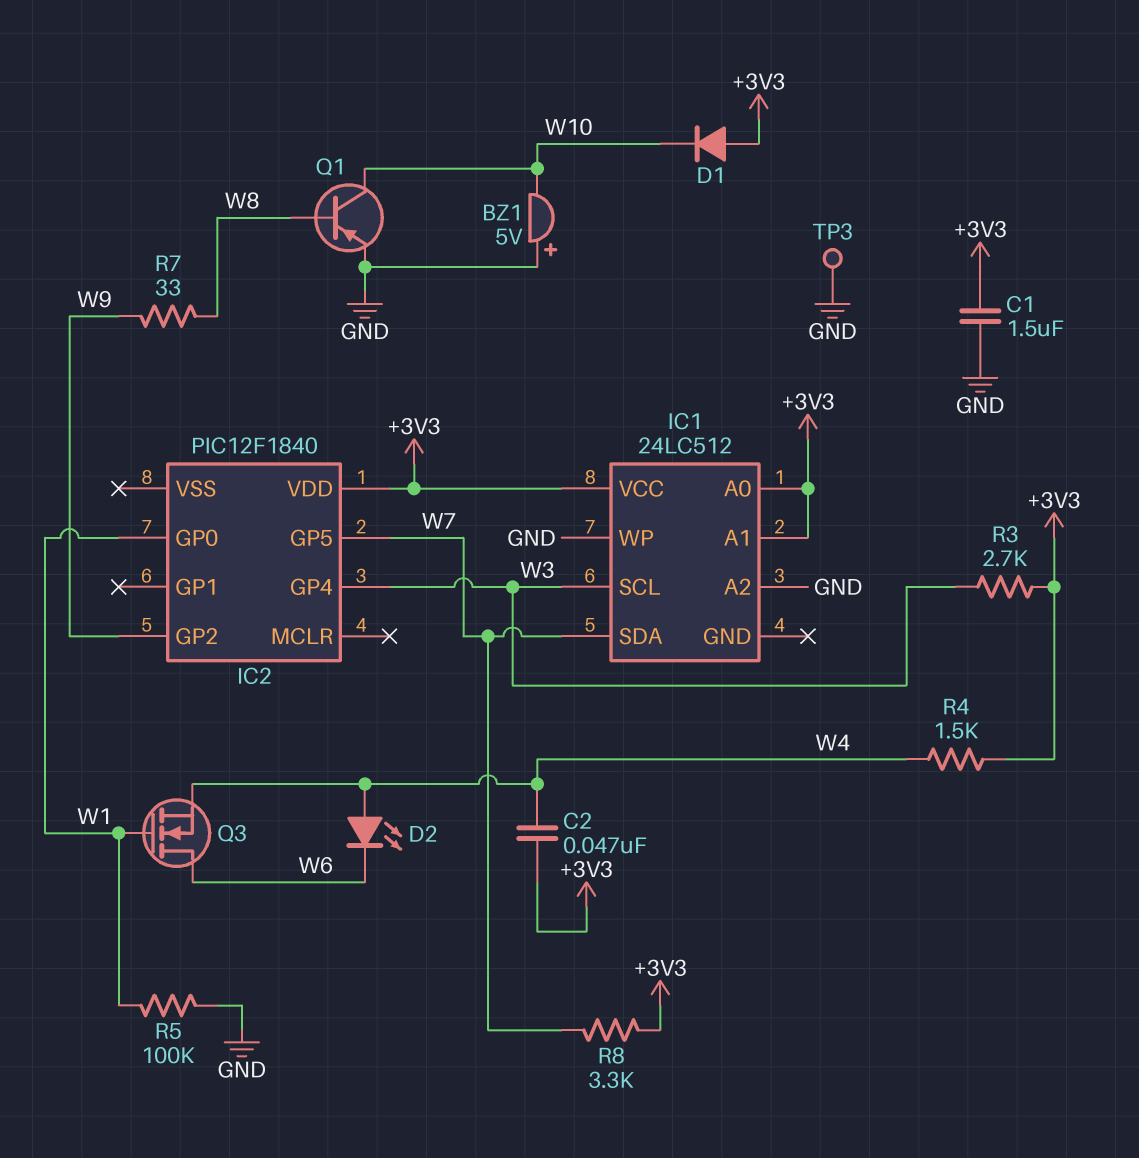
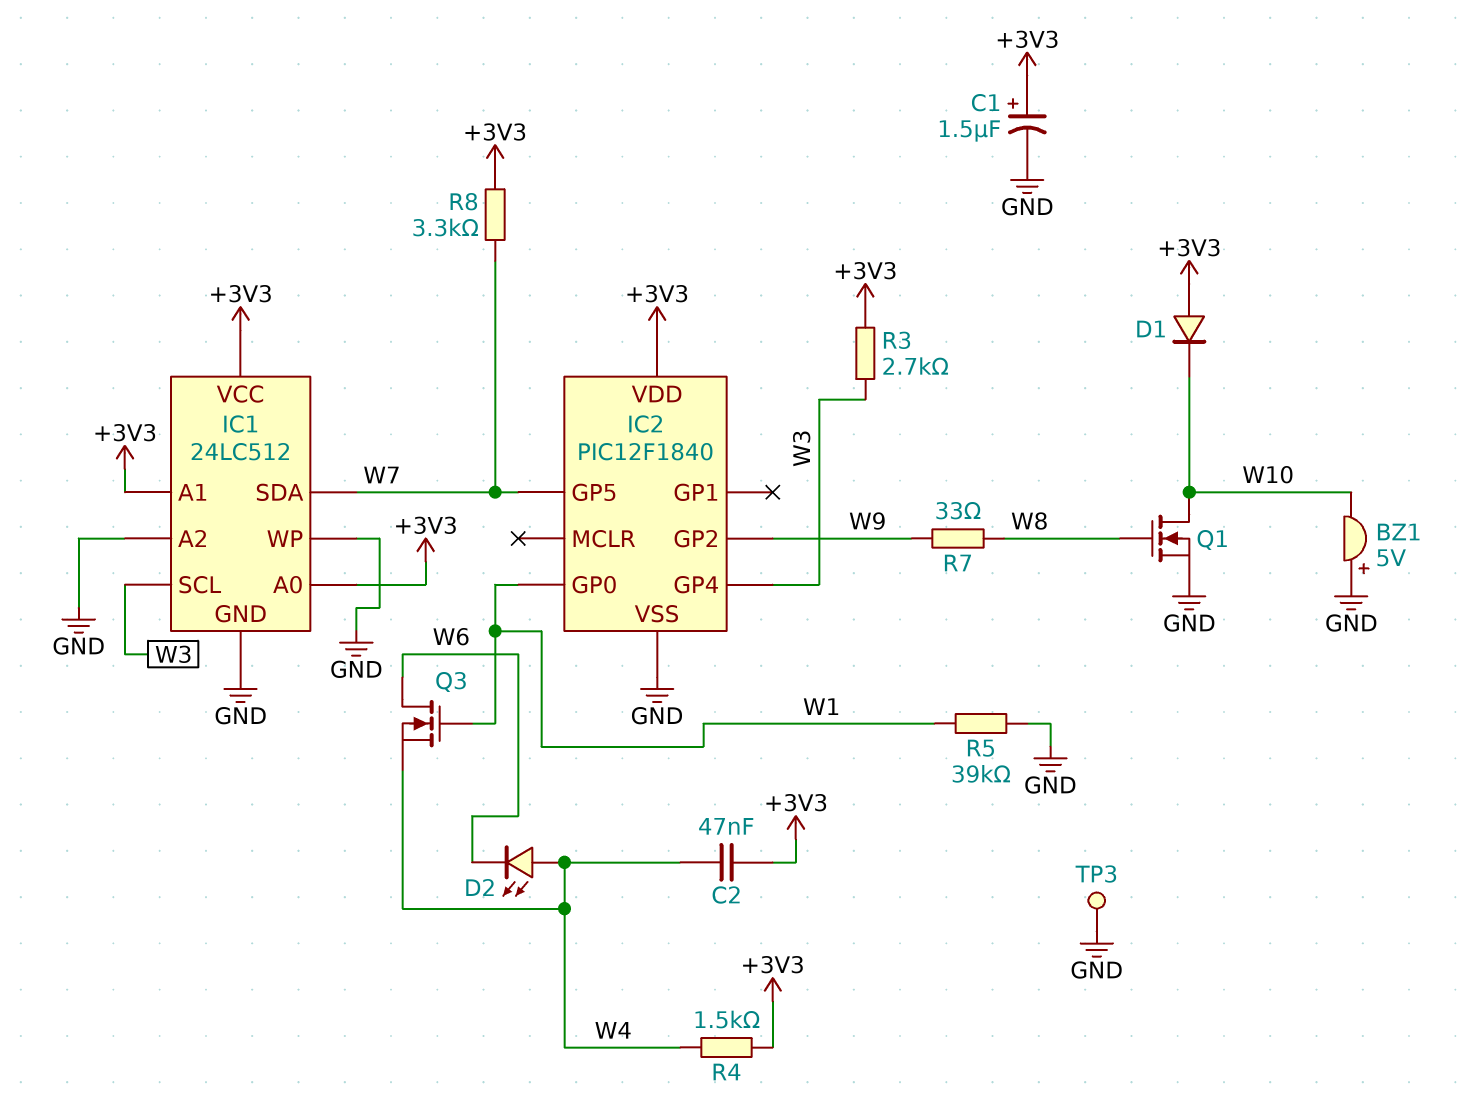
C1: 1.5uF (+3V3, GND) -> 1.5uF (plus +3V3, minus GND)
IC1 pin GND: none -> GND
IC2 pin VSS: none -> GND
Q1: PNP (B W8, C W10, E GND) -> NMOS (G W8, D W10, S GND)
R5: 100k (GND, W1) -> 39k (GND, W1)

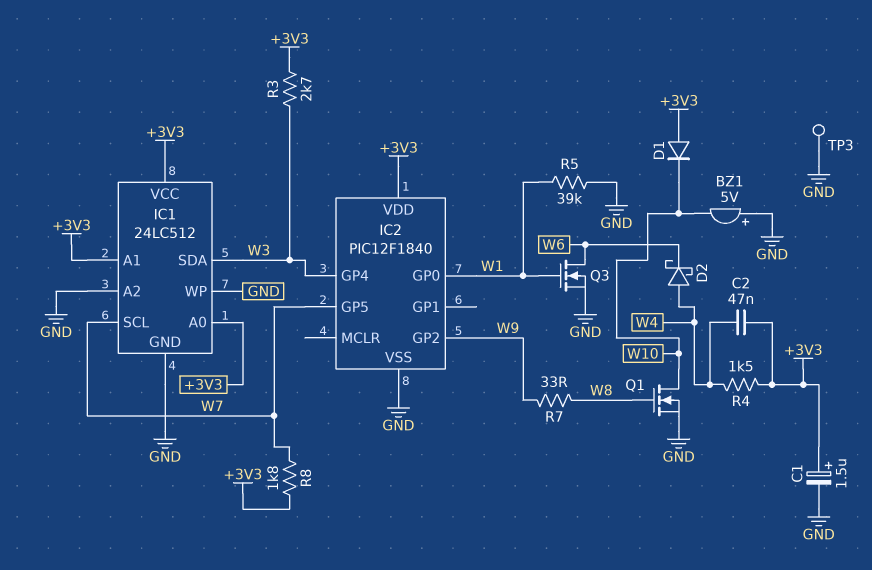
D2: LED (A W4, K W6) -> schottky (A W4, K W6)
IC1 pin SCL: W3 -> W7
IC1 pin SDA: W7 -> W3
Q3: NMOS (G W1, D W6, S W4) -> NMOS (G W1, D W6, S GND)
R8: 3.3k (+3V3, W7) -> 1.8k (+3V3, W7)

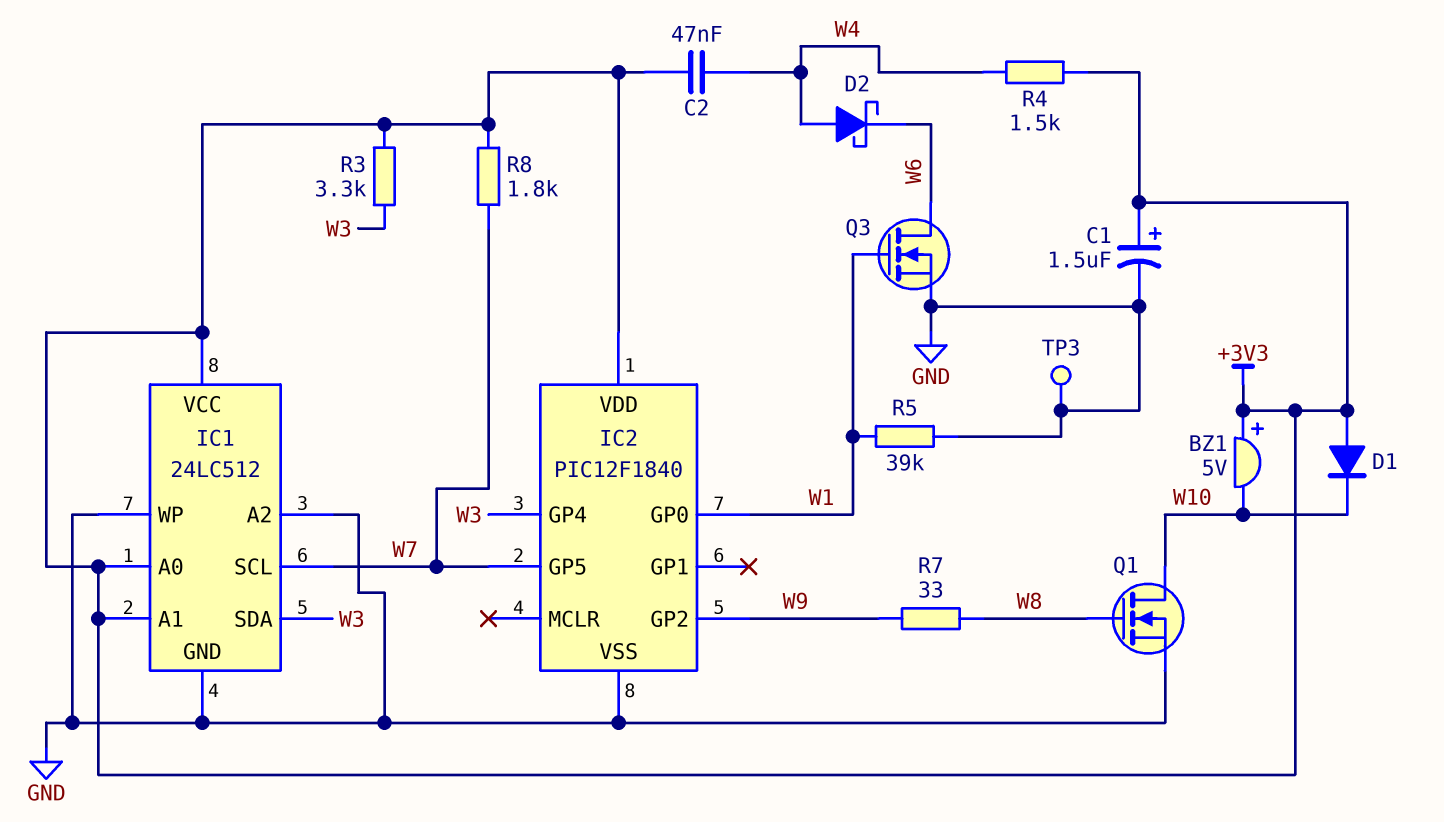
BZ1: buzzer 5V (plus GND, minus W10) -> buzzer 5V (plus +3V3, minus W10)
R3: 2.7k (+3V3, W3) -> 3.3k (+3V3, W3)

